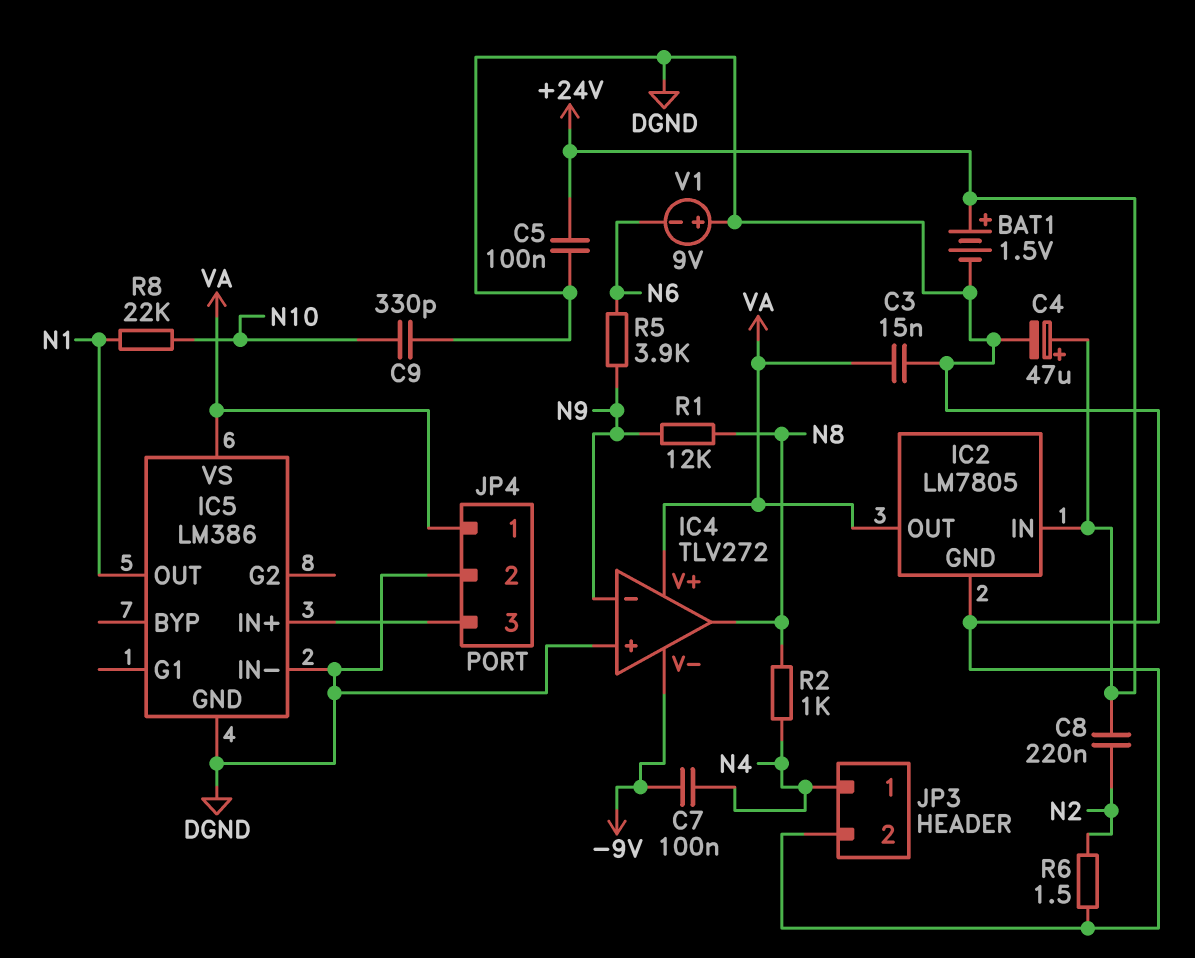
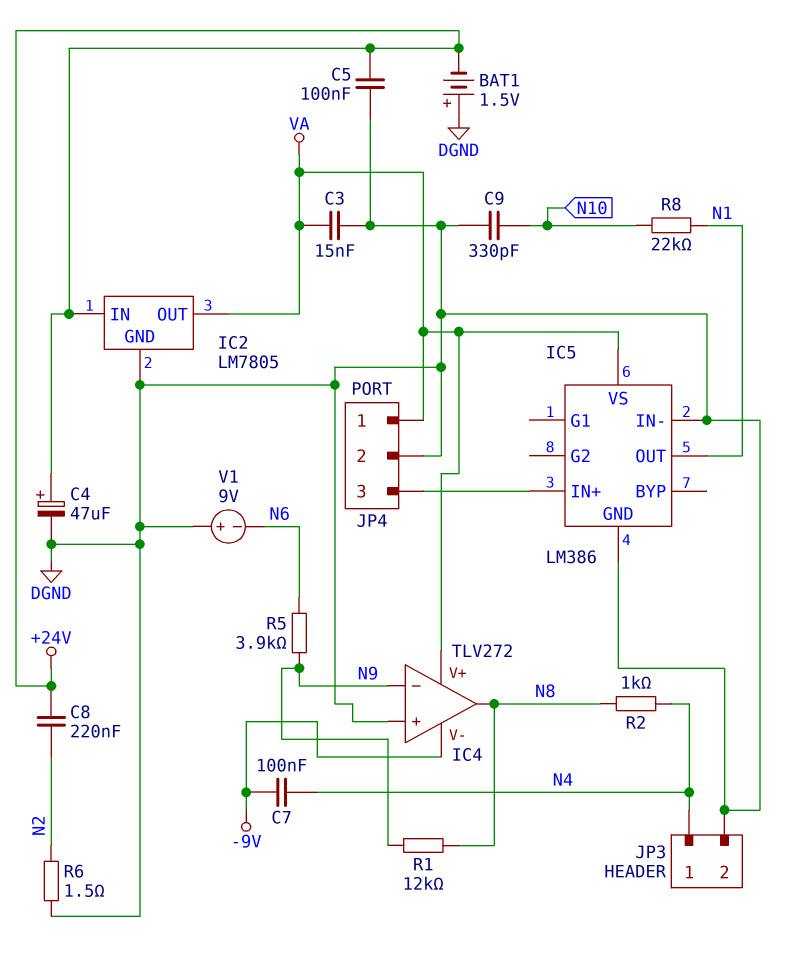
BAT1: 1.5V (plus +24V, minus DGND) -> 1.5V (plus DGND, minus +24V)

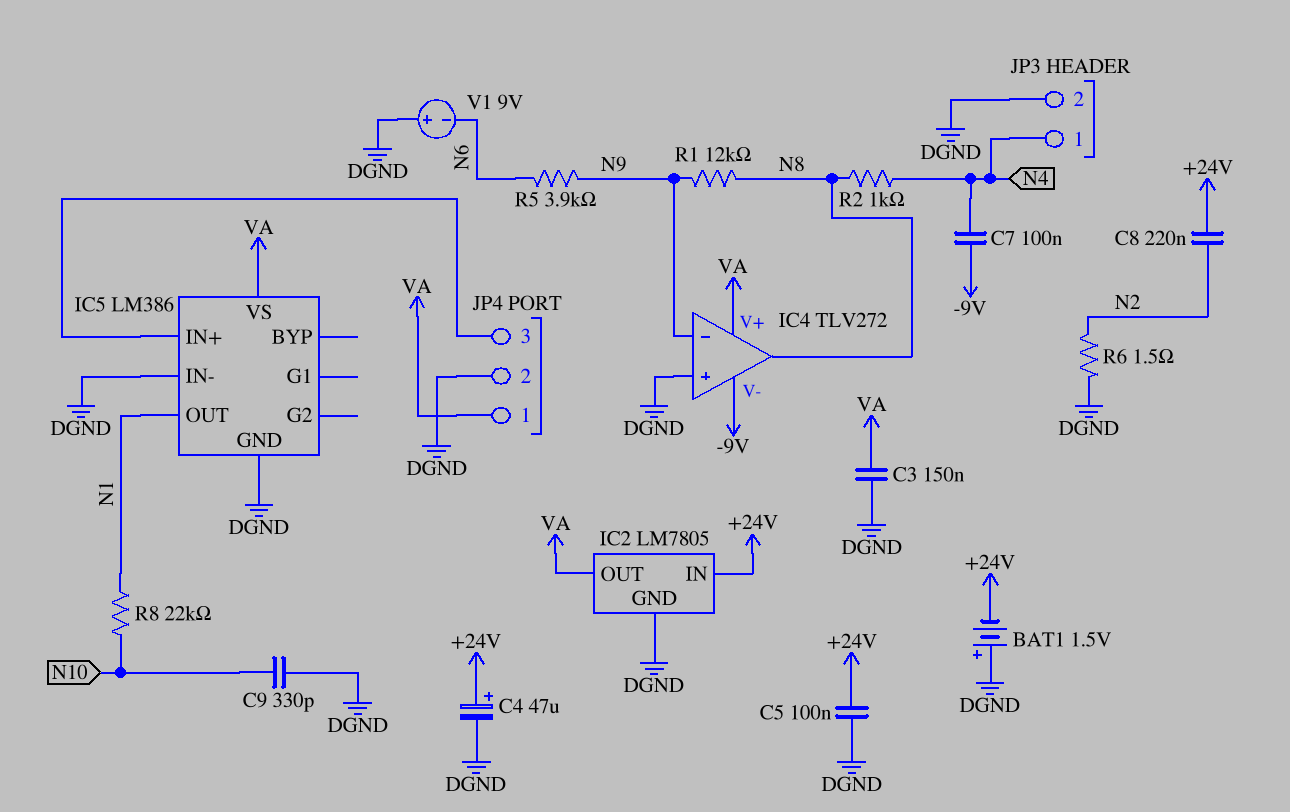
C3: 15nF (DGND, VA) -> 150nF (DGND, VA)

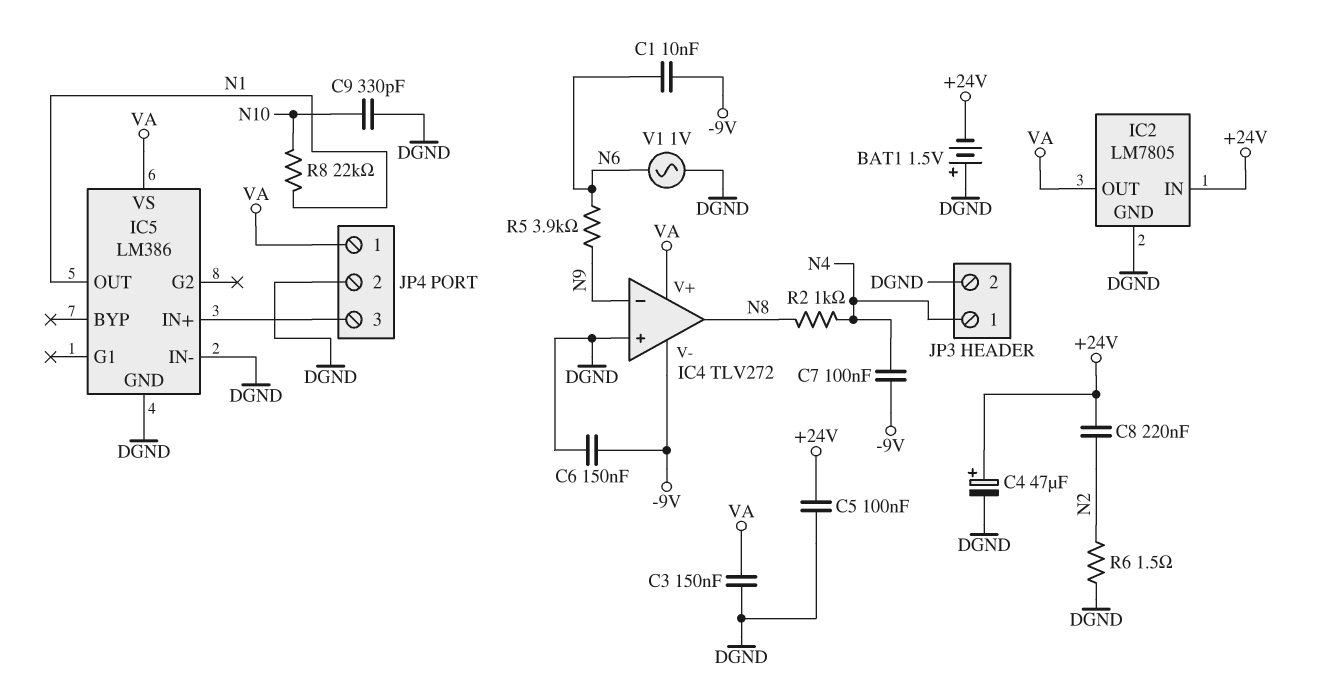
C1: none -> 10nF (-9V, N6)
C6: none -> 150nF (-9V, DGND)
R1: 12k (N8, N9) -> none
V1: 9V (plus DGND, minus N6) -> AC 1V (DGND, N6)

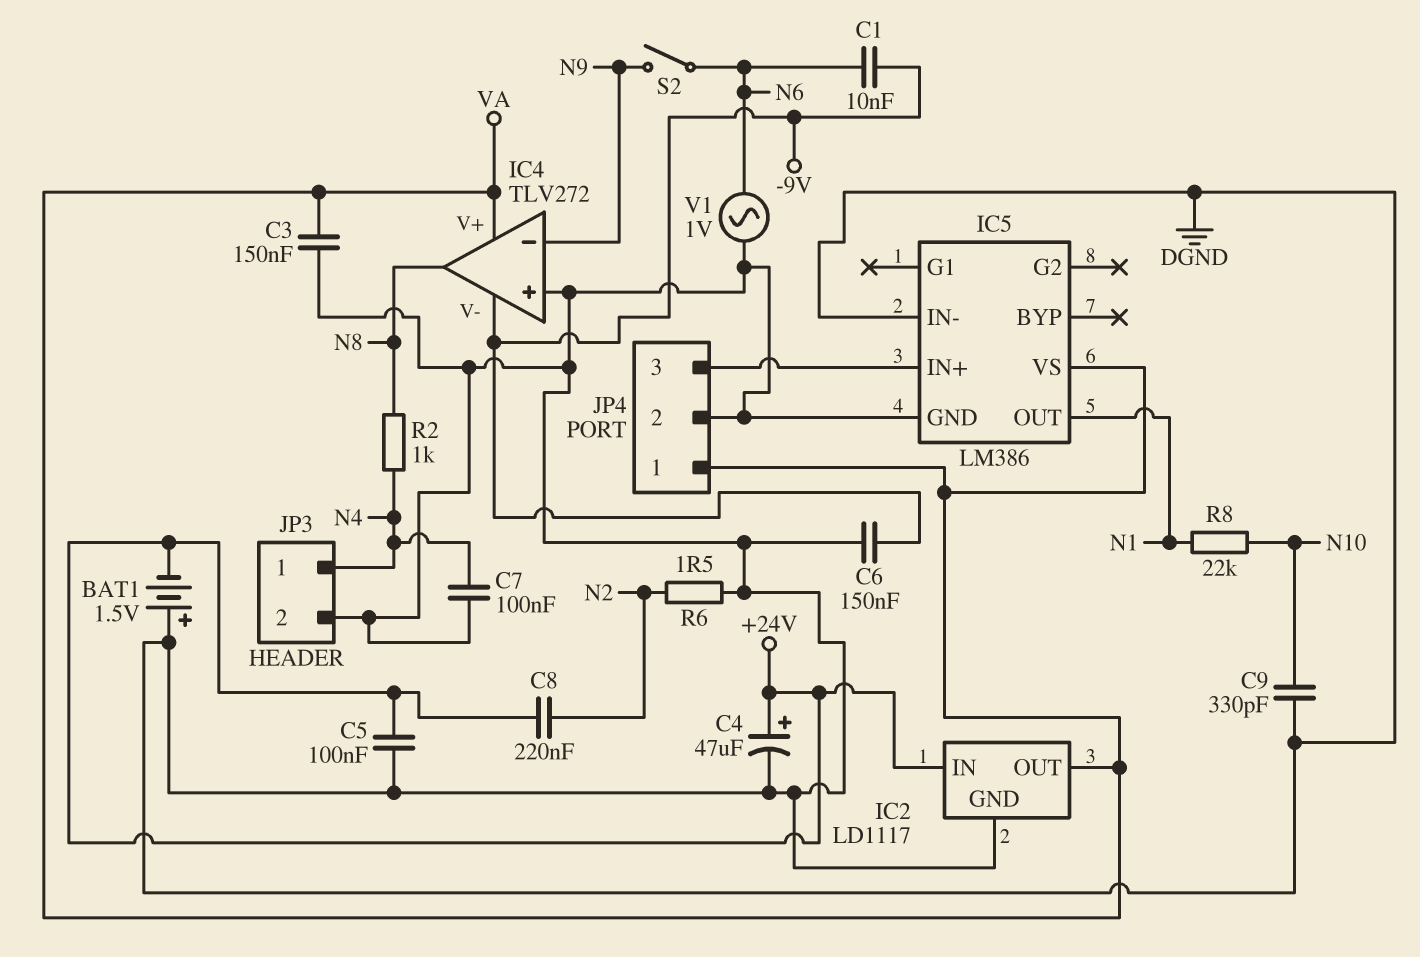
C7: 100nF (-9V, N4) -> 100nF (DGND, N4)
IC2: LM7805 -> LD1117
R5: 3.9k (N6, N9) -> none
S2: none -> switch (N6, N9)

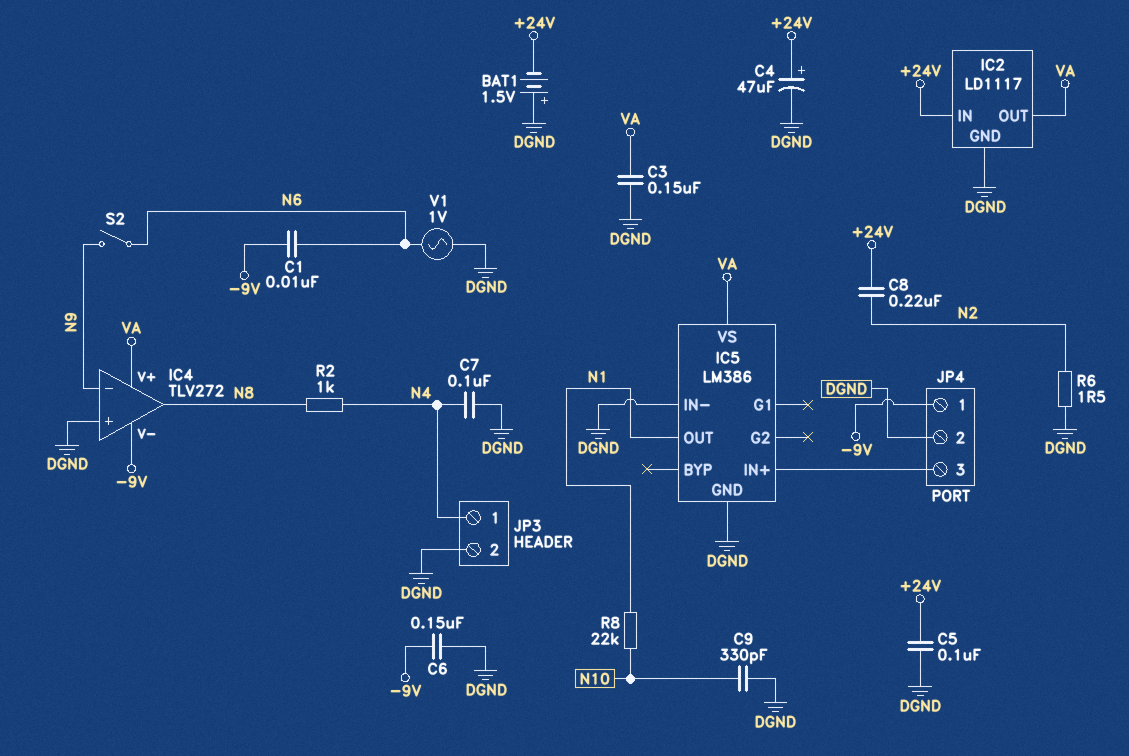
JP4 pin 1: VA -> -9V

